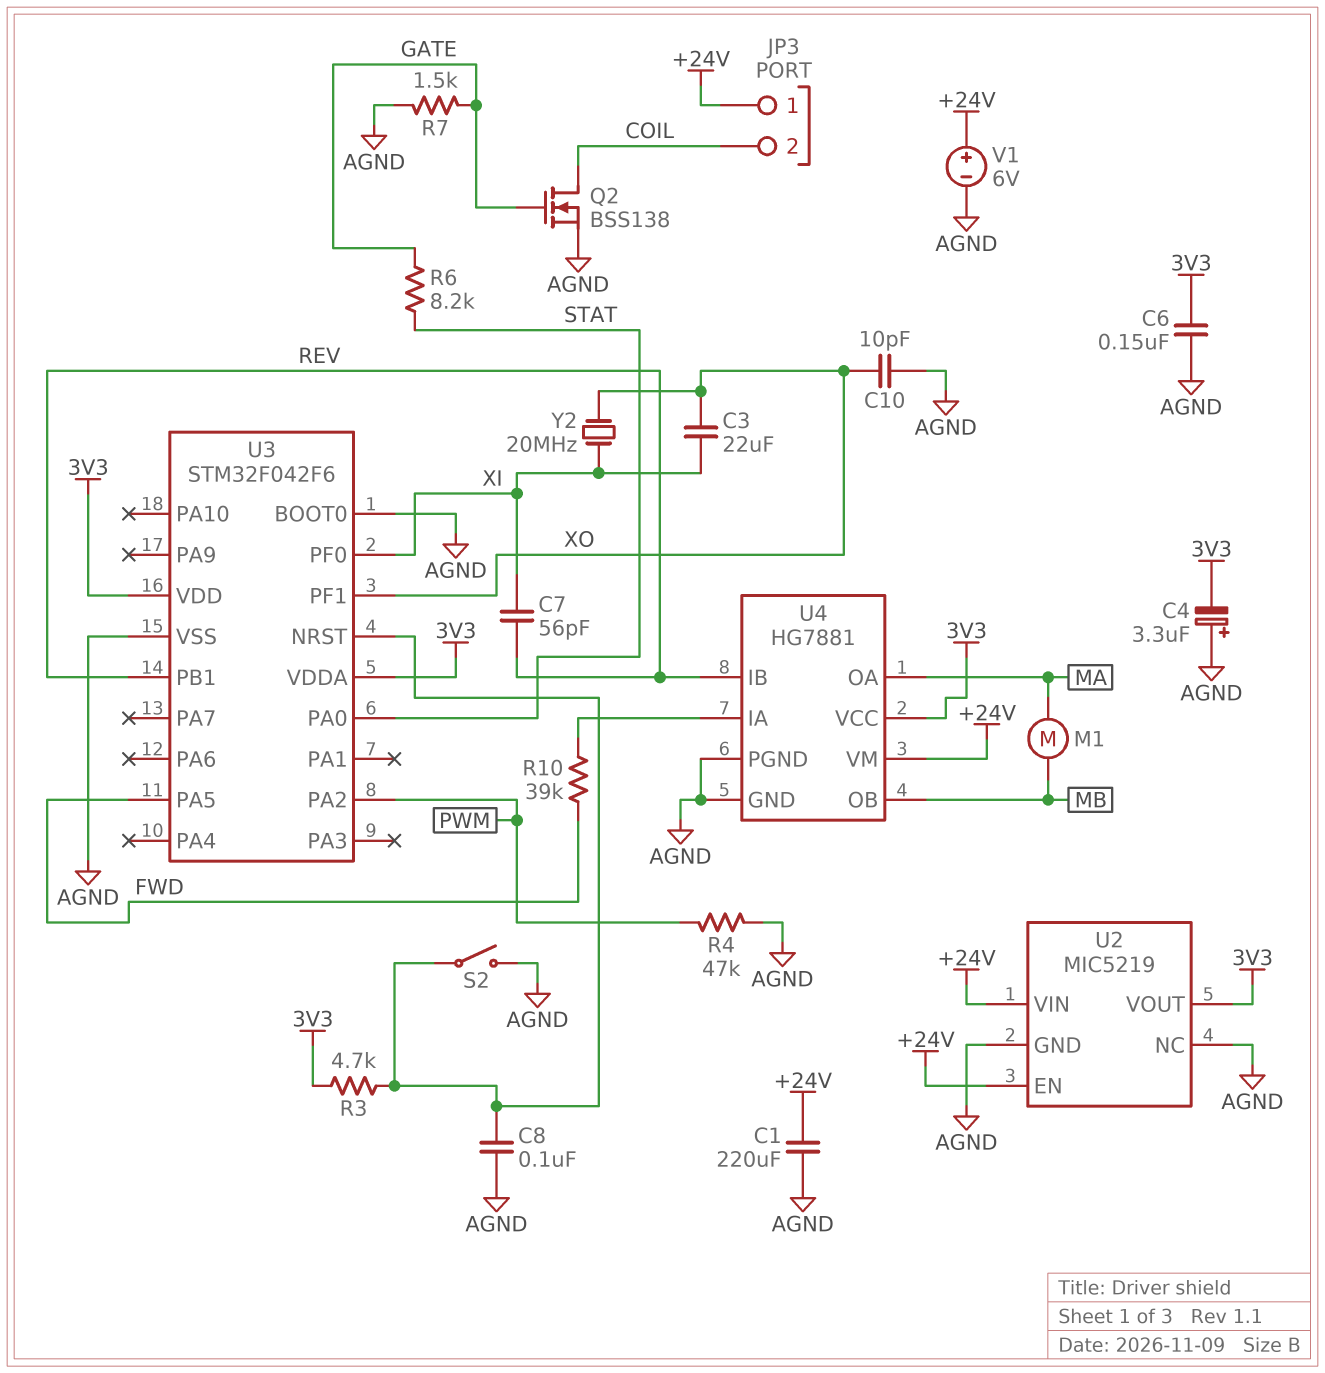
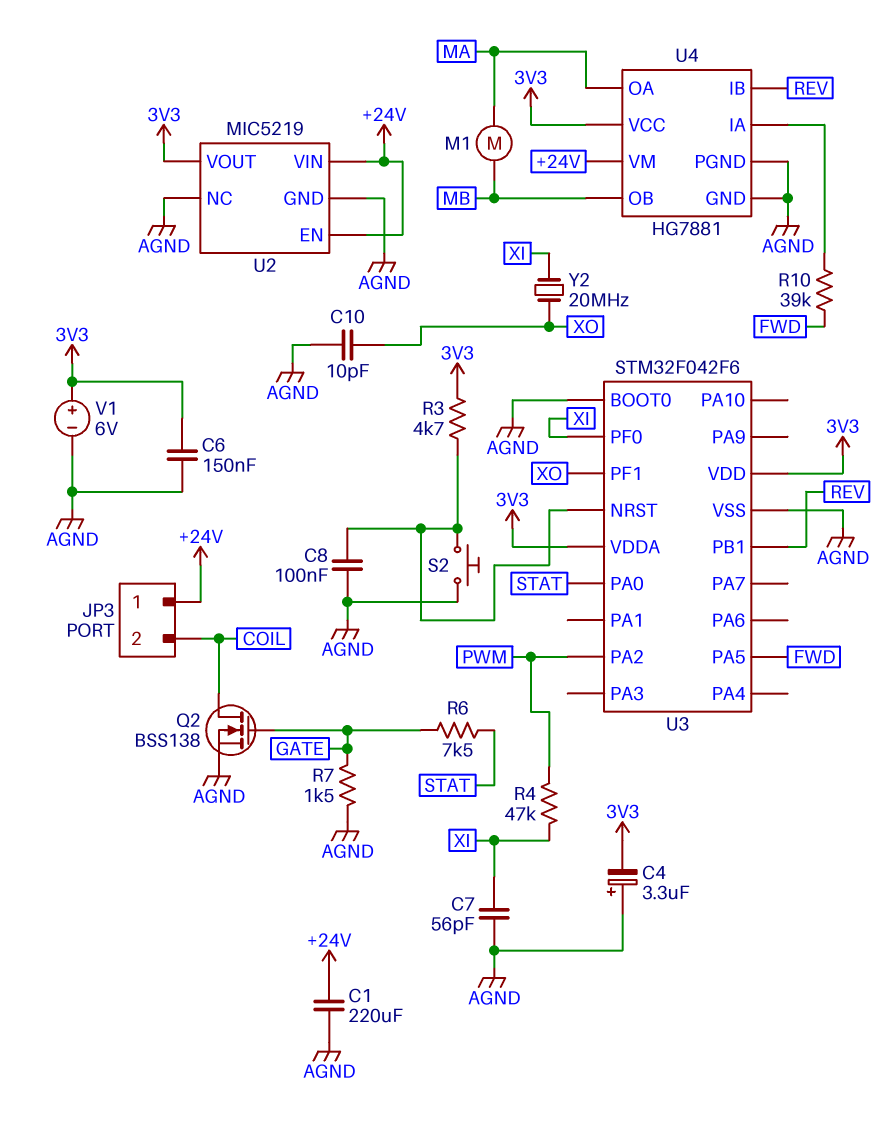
C3: 22uF (XI, XO) -> none
C7: 56pF (REV, XI) -> 56pF (AGND, XI)
R4: 47k (AGND, PWM) -> 47k (PWM, XI)
R6: 8.2k (GATE, STAT) -> 7.5k (GATE, STAT)
S2: switch (AGND, U3/NRST) -> button (AGND, U3/NRST)
V1: 6V (plus +24V, minus AGND) -> 6V (plus 3V3, minus AGND)

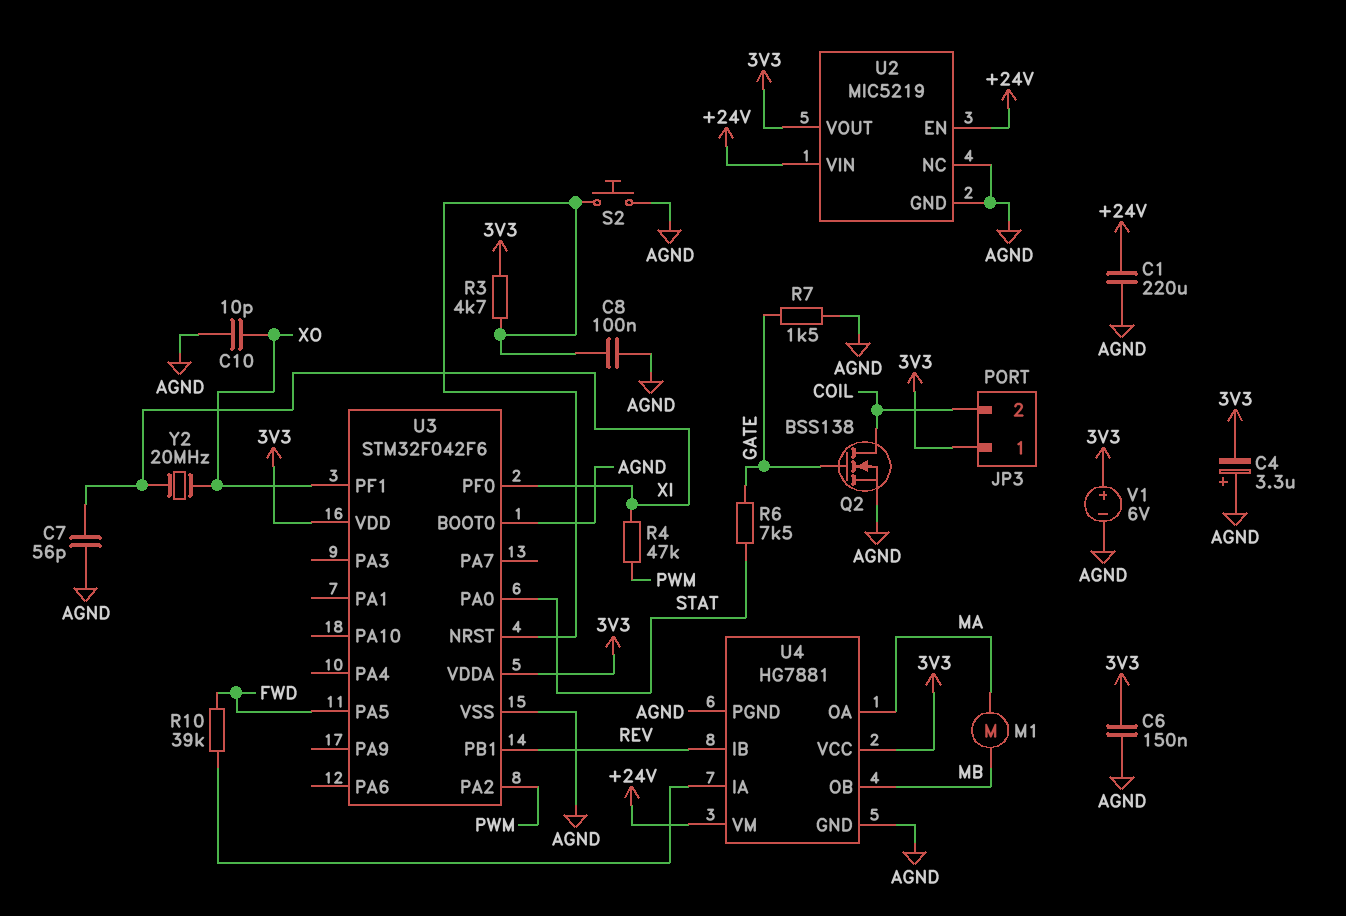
JP3 pin 1: +24V -> 3V3

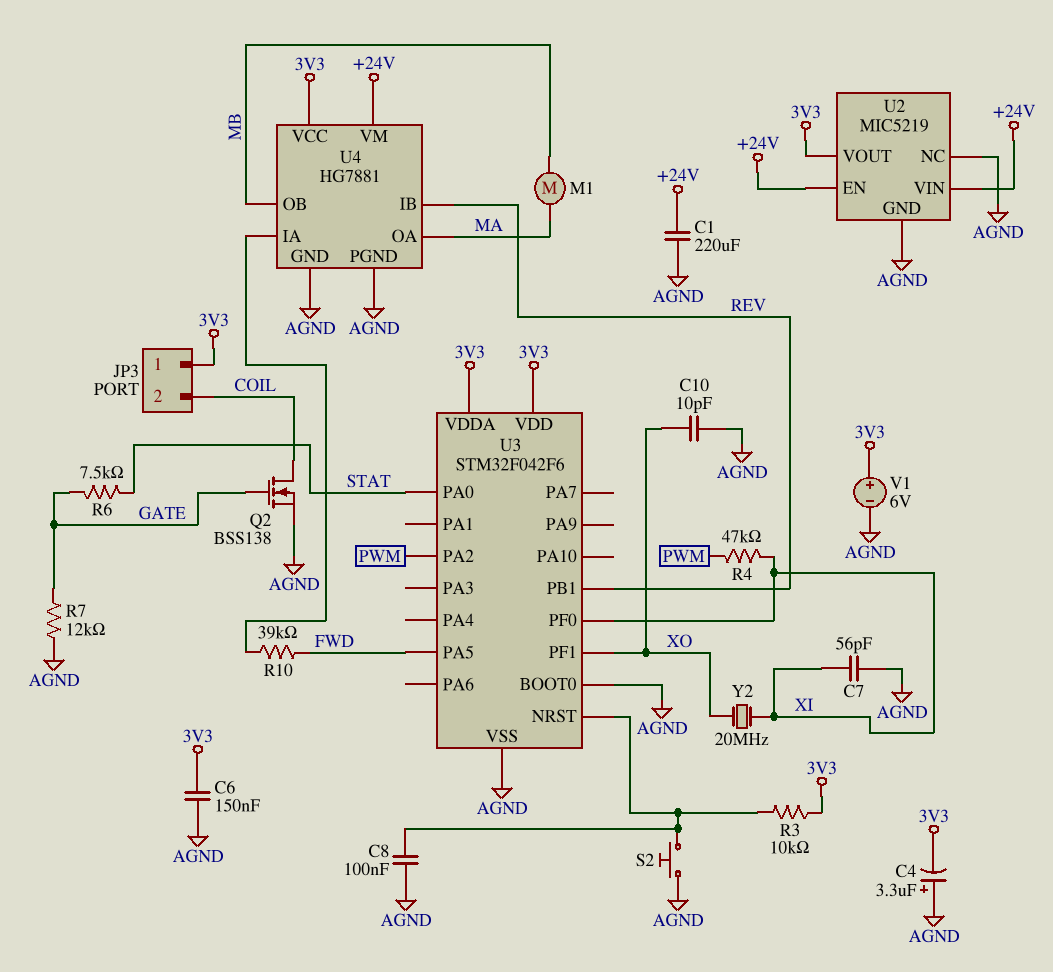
R3: 4.7k (3V3, U3/NRST) -> 10k (3V3, U3/NRST)
R7: 1.5k (AGND, GATE) -> 12k (AGND, GATE)

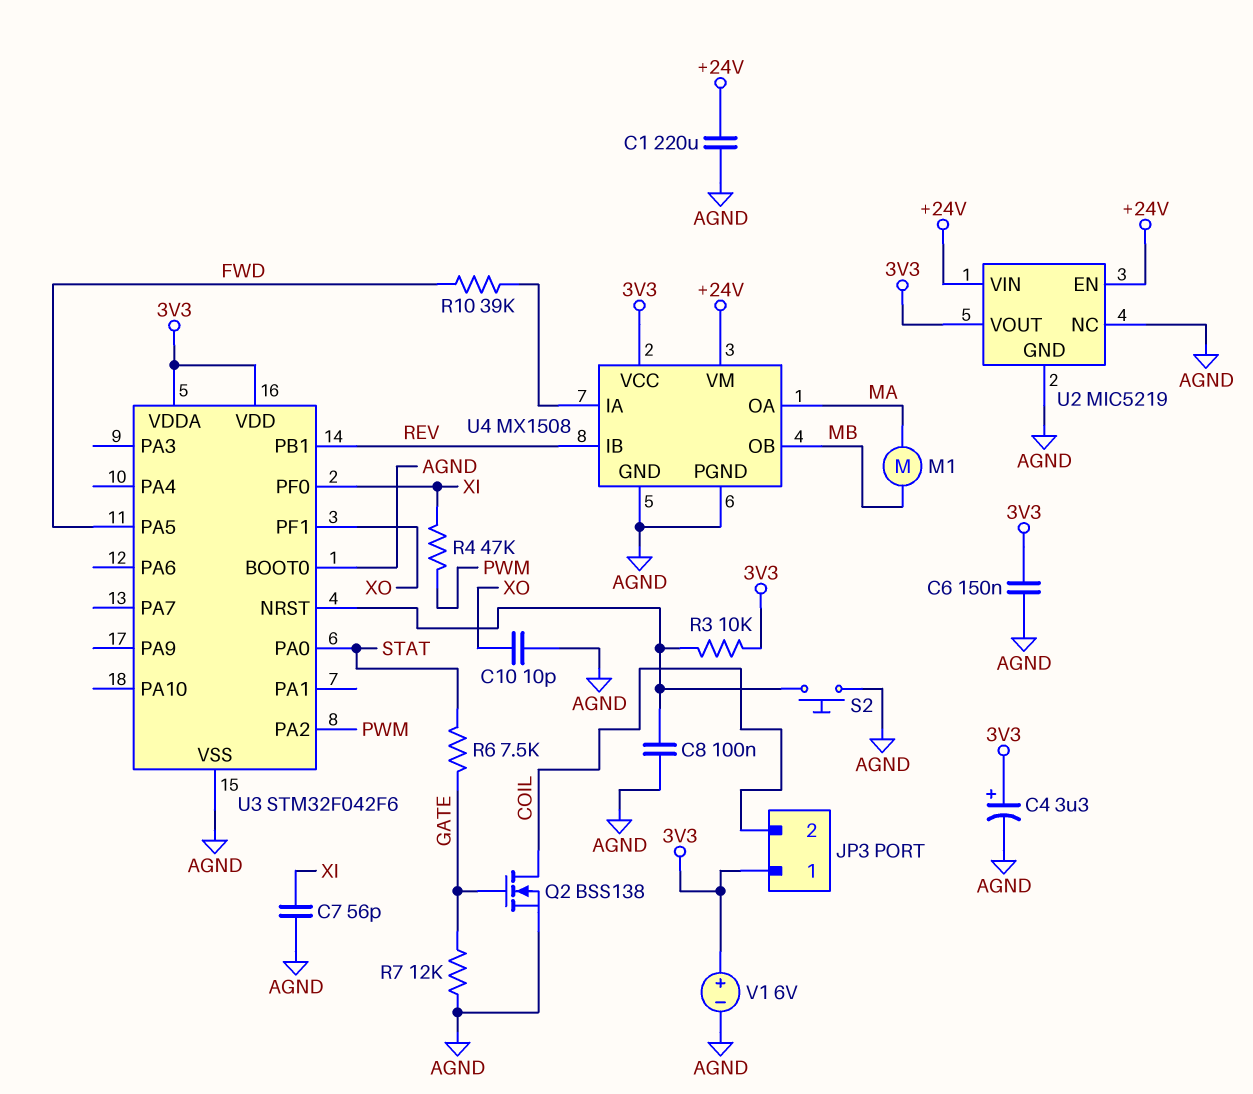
C4: 3.3uF (plus AGND, minus 3V3) -> 3.3uF (plus 3V3, minus AGND)
U4: HG7881 -> MX1508
Y2: 20MHz (XI, XO) -> none

